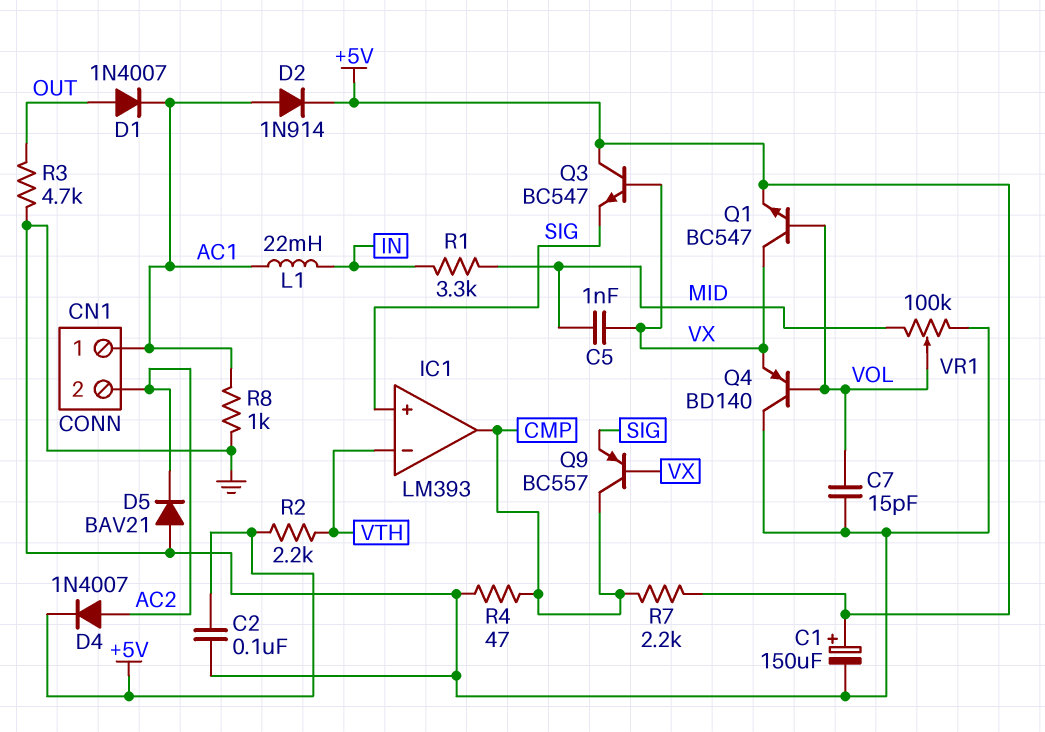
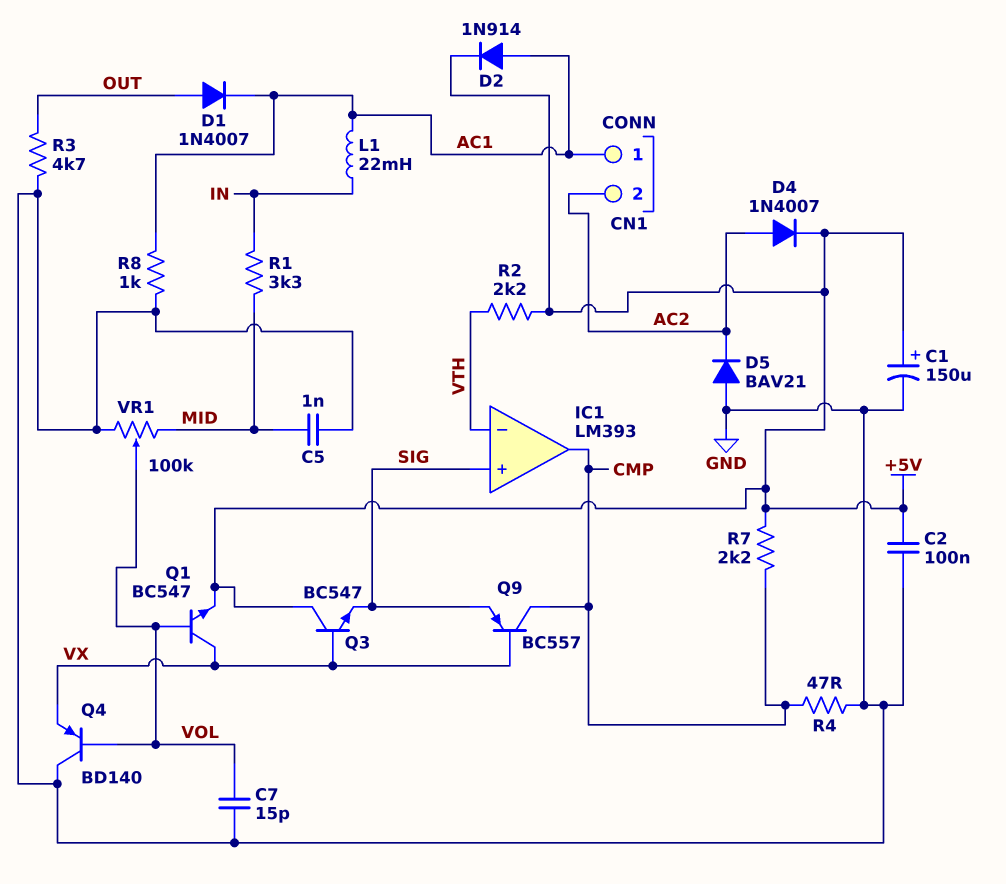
C5: 1nF (MID, VX) -> 1nF (GND, MID)

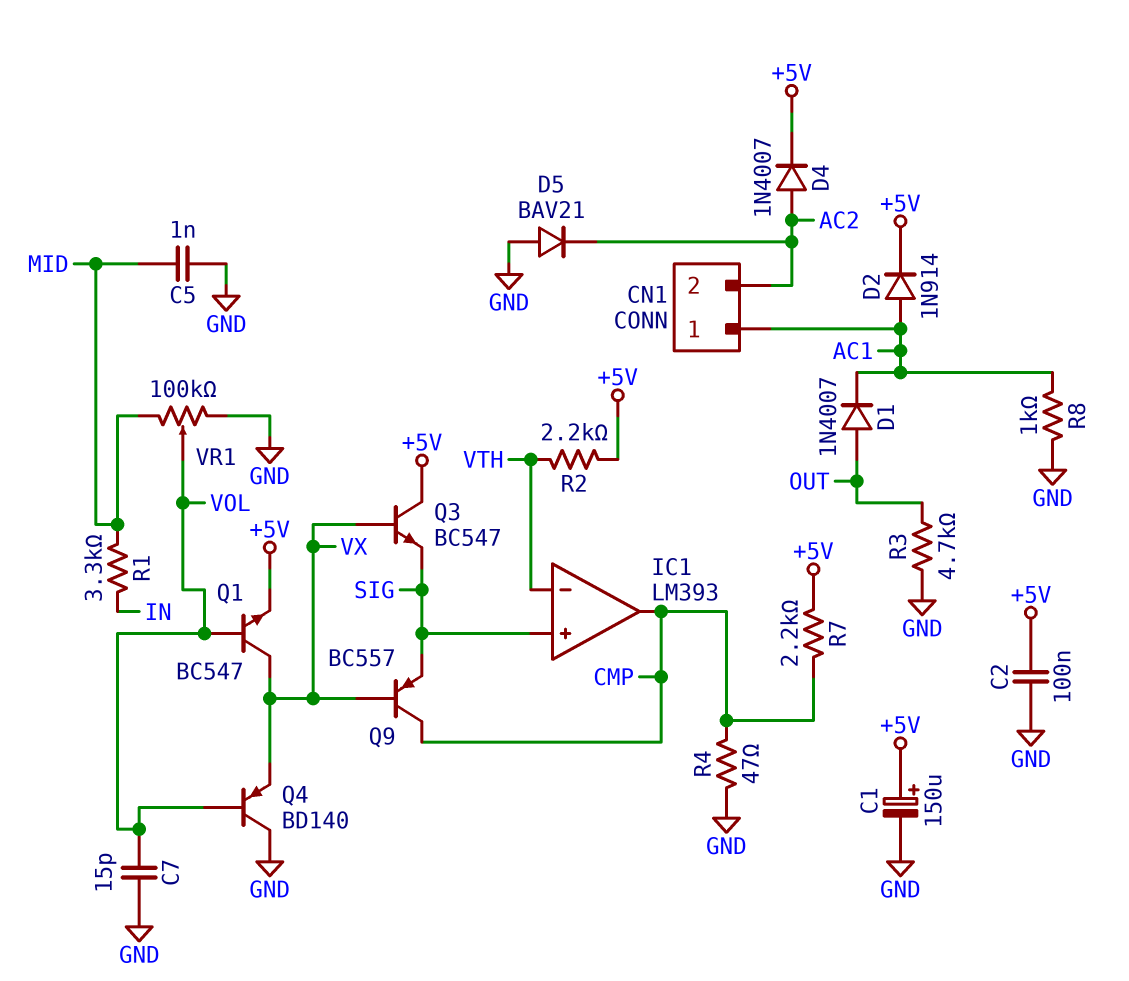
L1: 22mH (AC1, IN) -> none

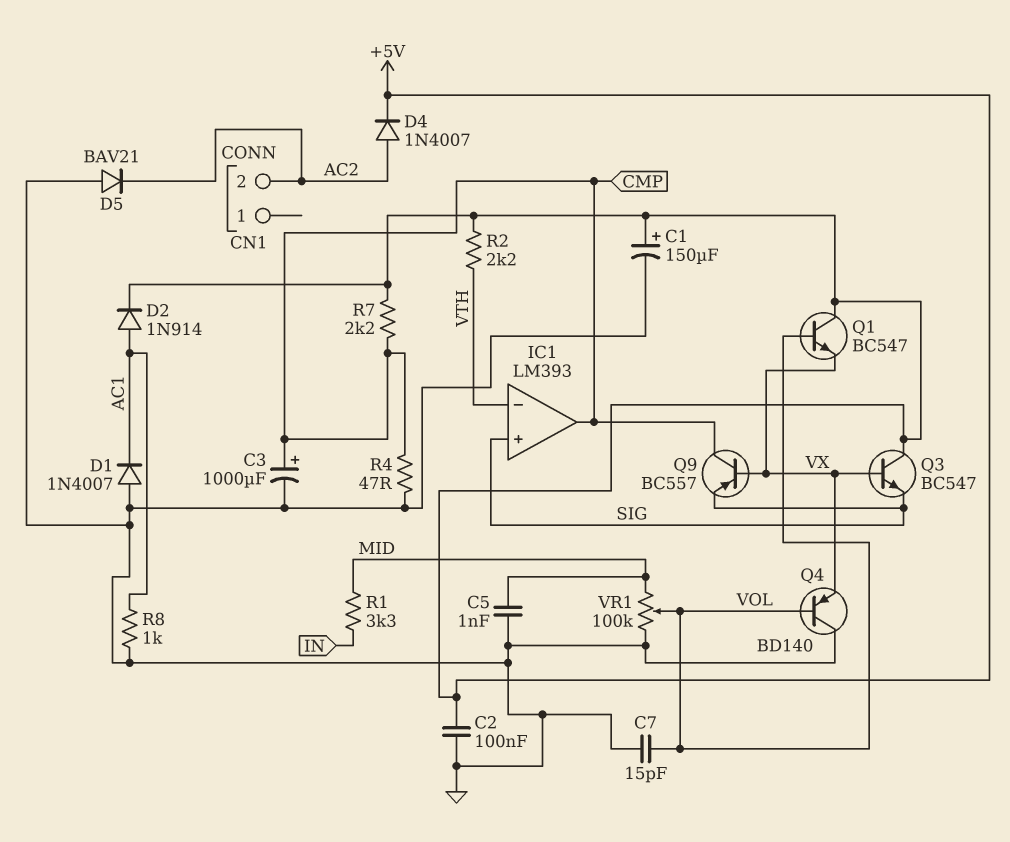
C3: none -> 1000uF (plus CMP, minus GND)
CN1 pin 1: AC1 -> none
D1: diode 1N4007 (A OUT, K AC1) -> diode 1N4007 (A GND, K AC1)
Q1: NPN BC547 (B VOL, C VX, E +5V) -> NPN BC547 (B VOL, C +5V, E VX)
R3: 4.7k (GND, OUT) -> none

